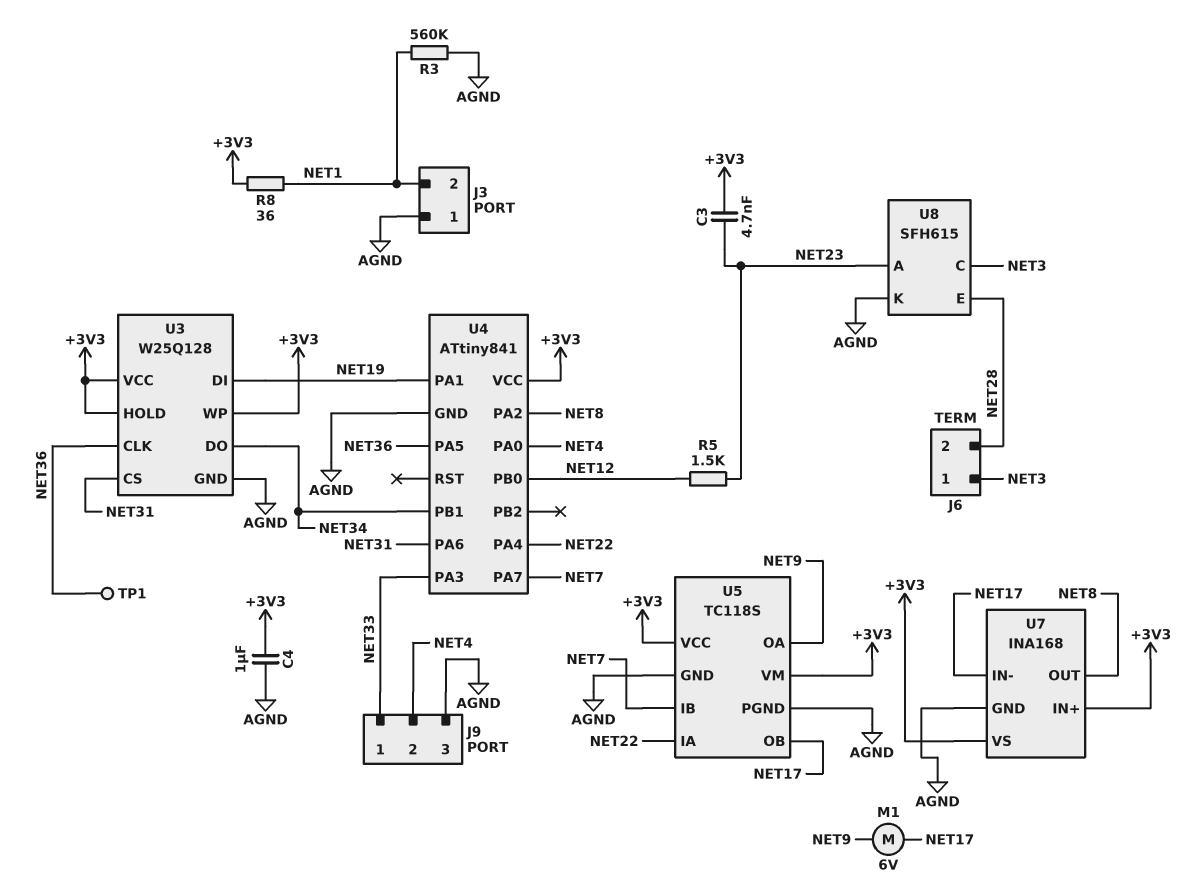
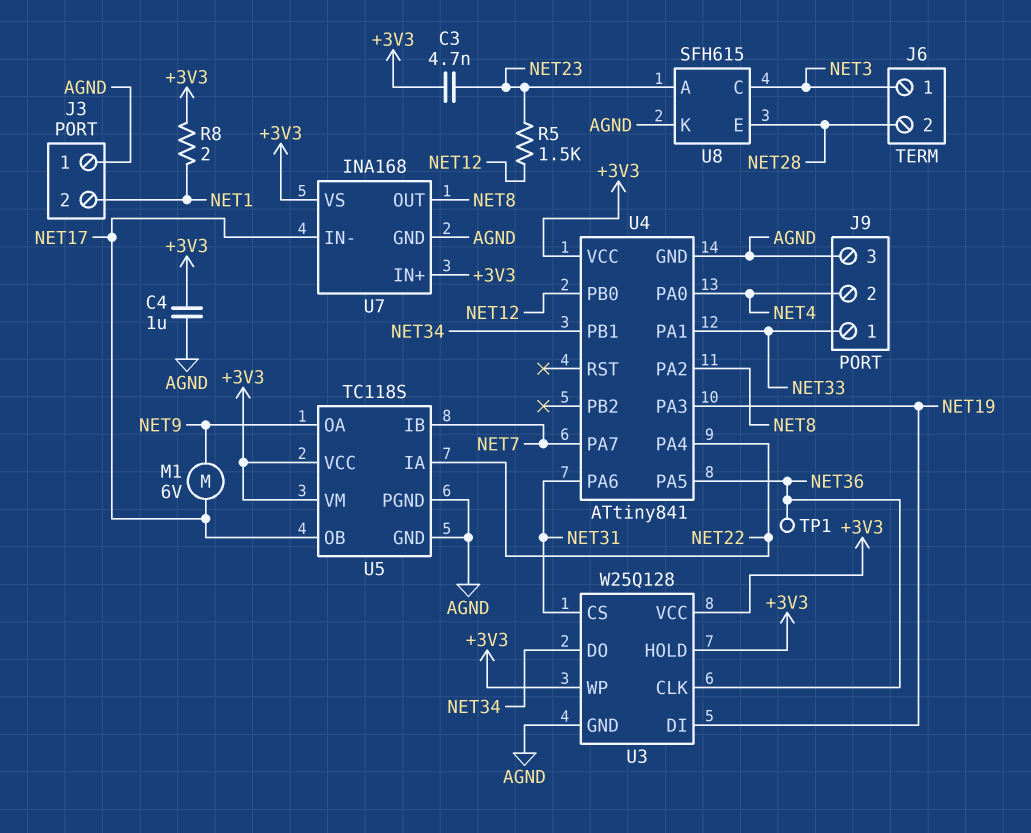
R3: 560k (AGND, NET1) -> none
R8: 36 (+3V3, NET1) -> 2 (+3V3, NET1)
U4 pin PA1: NET19 -> NET33
U4 pin PA3: NET33 -> NET19

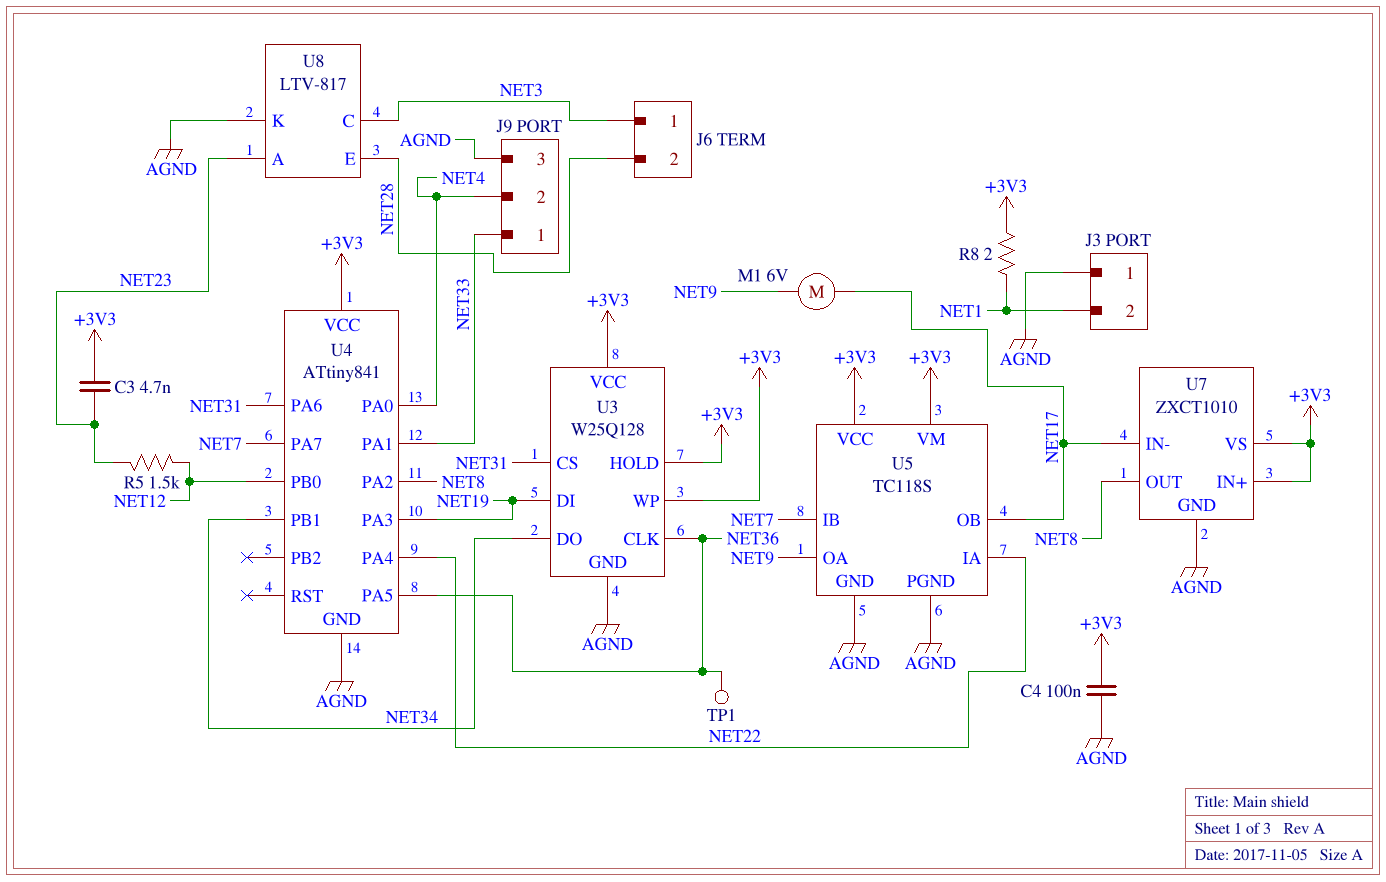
C4: 1uF (+3V3, AGND) -> 100nF (+3V3, AGND)
U7: INA168 -> ZXCT1010
U8: SFH615 -> LTV-817

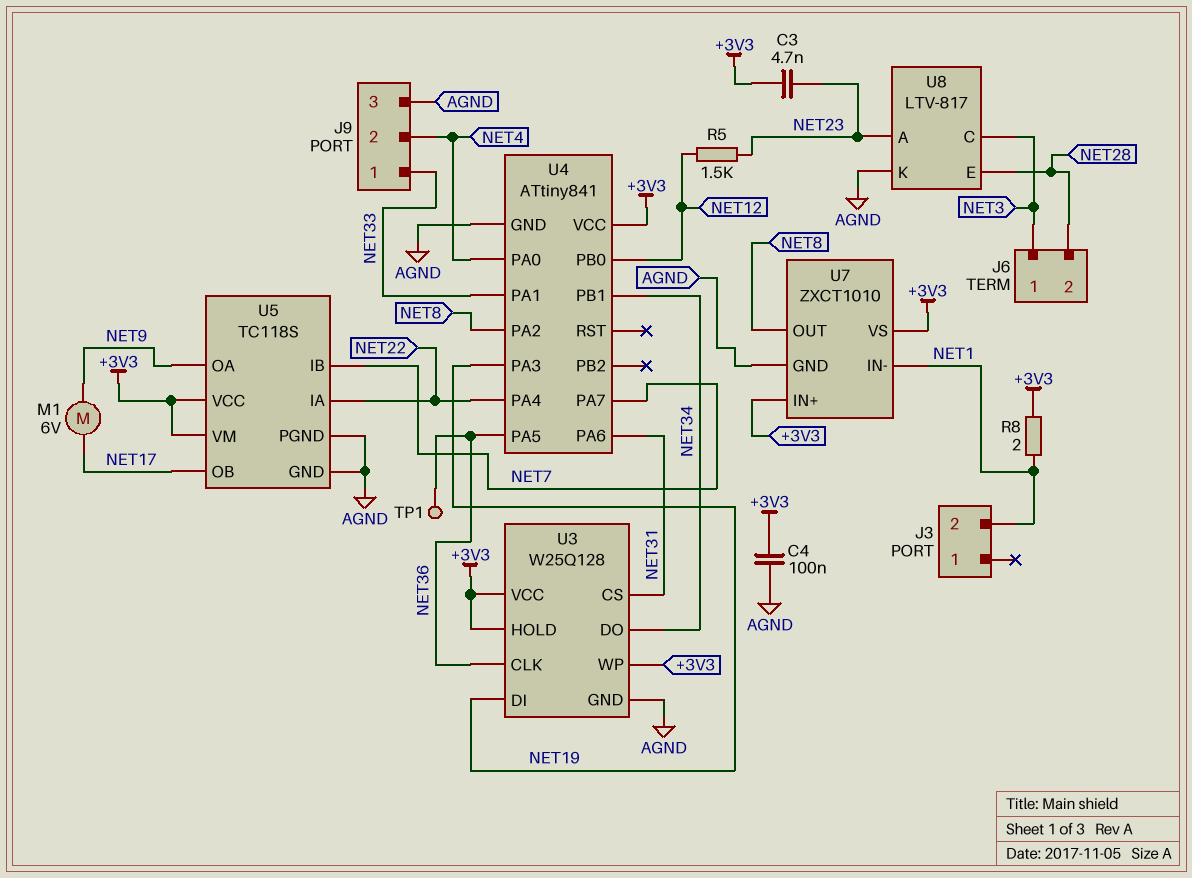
J3 pin 1: AGND -> none
U7 pin IN-: NET17 -> NET1

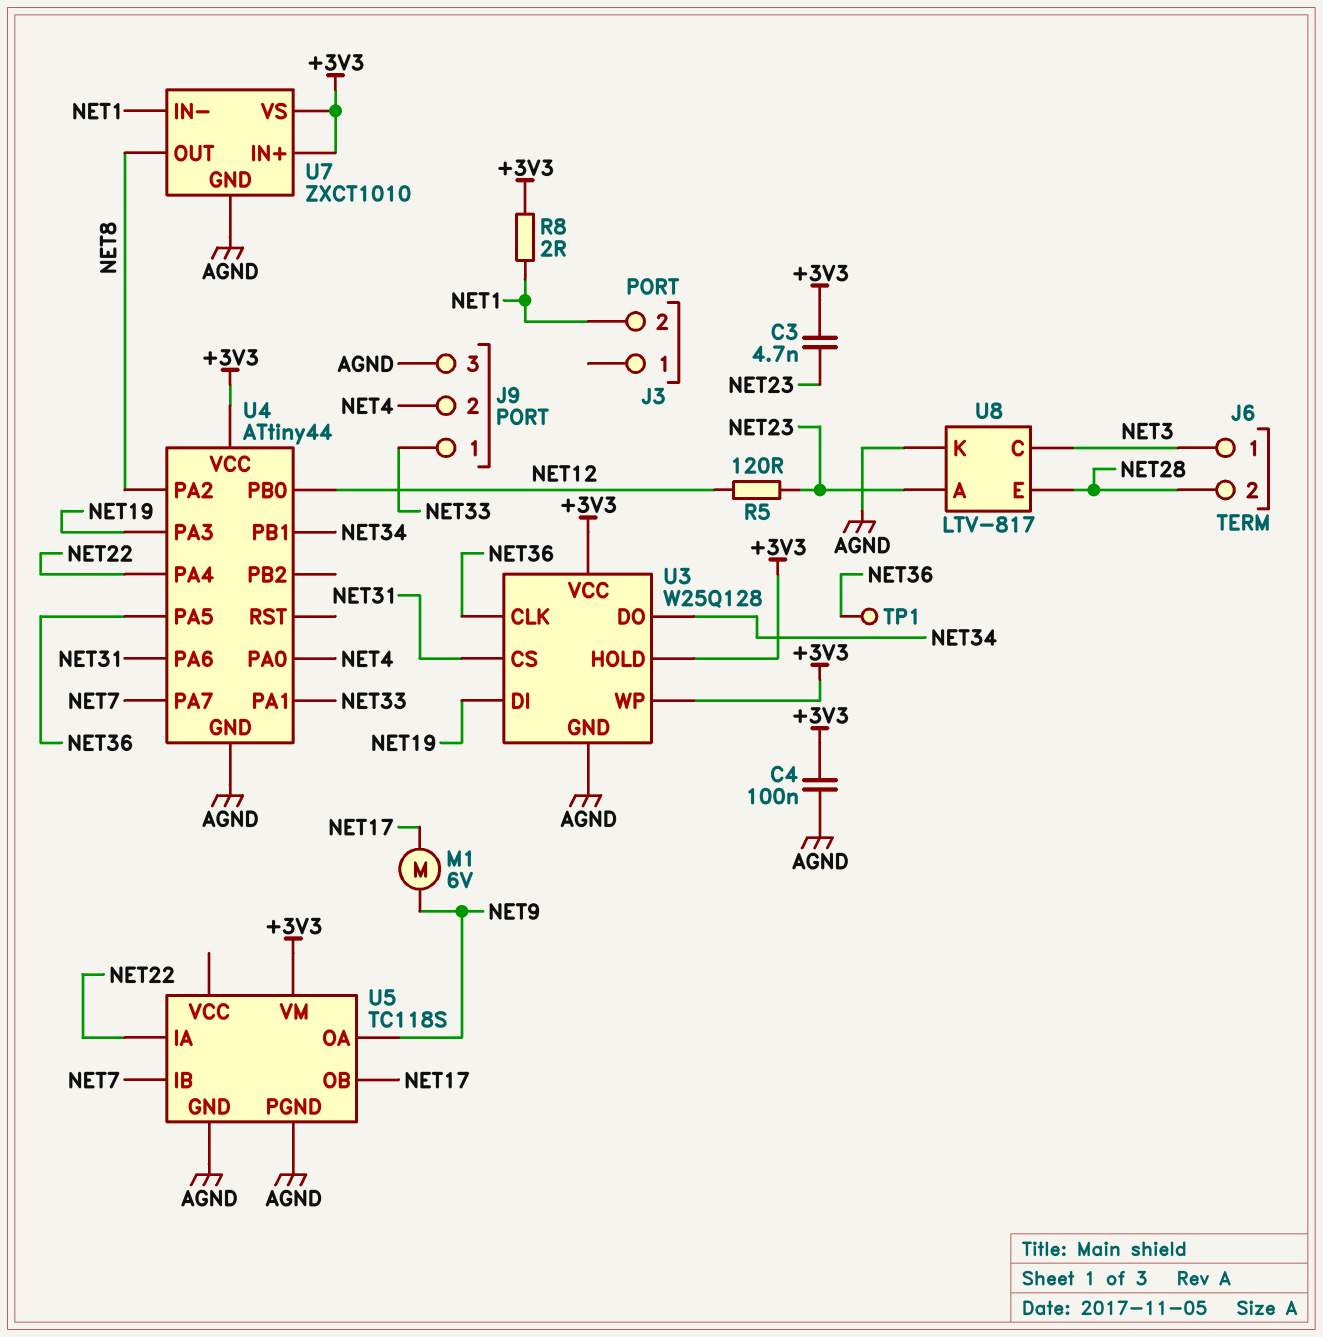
R5: 1.5k (NET12, NET23) -> 120 (NET12, NET23)
U4: ATtiny841 -> ATtiny44
U5 pin VCC: +3V3 -> none

